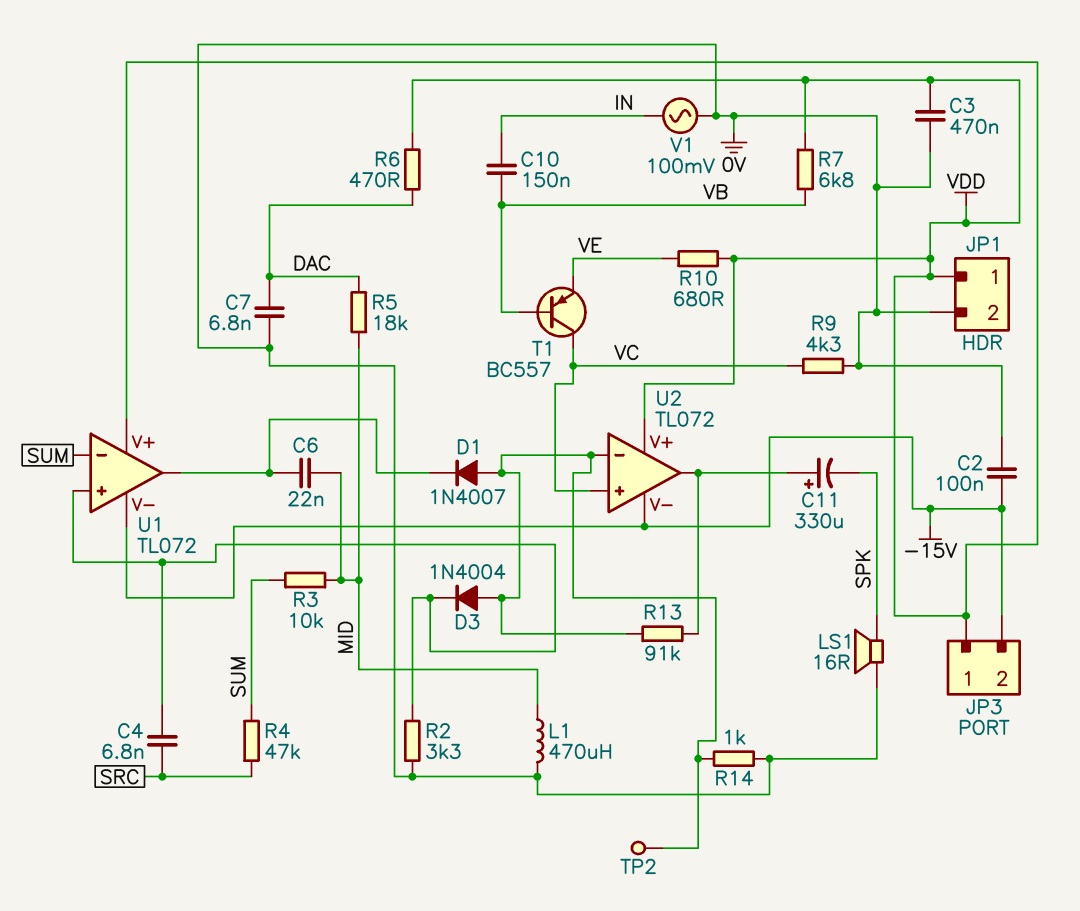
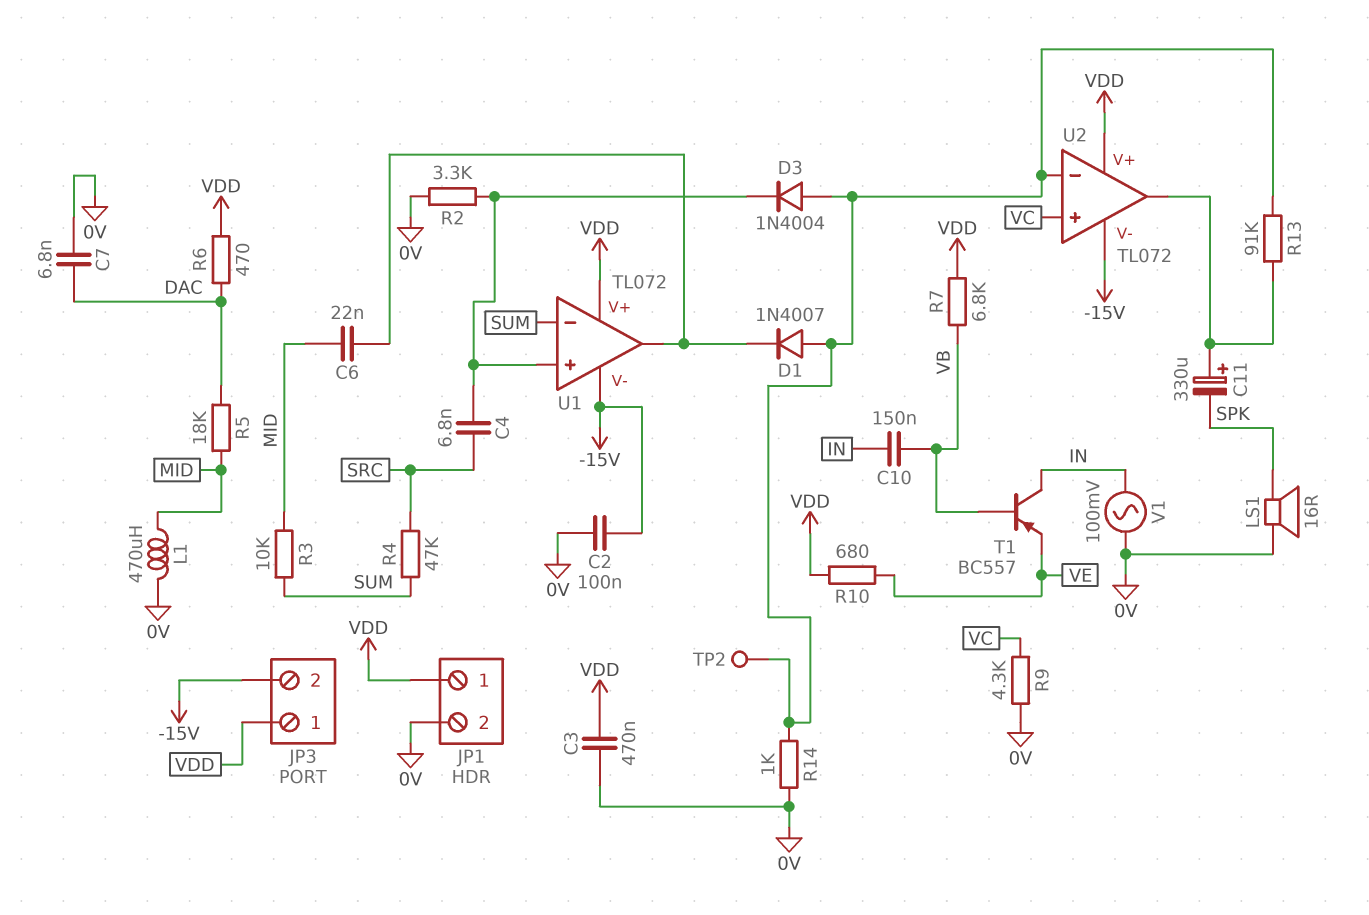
T1: PNP BC557 (B VB, C VC, E VE) -> PNP BC557 (B VB, C IN, E VE)

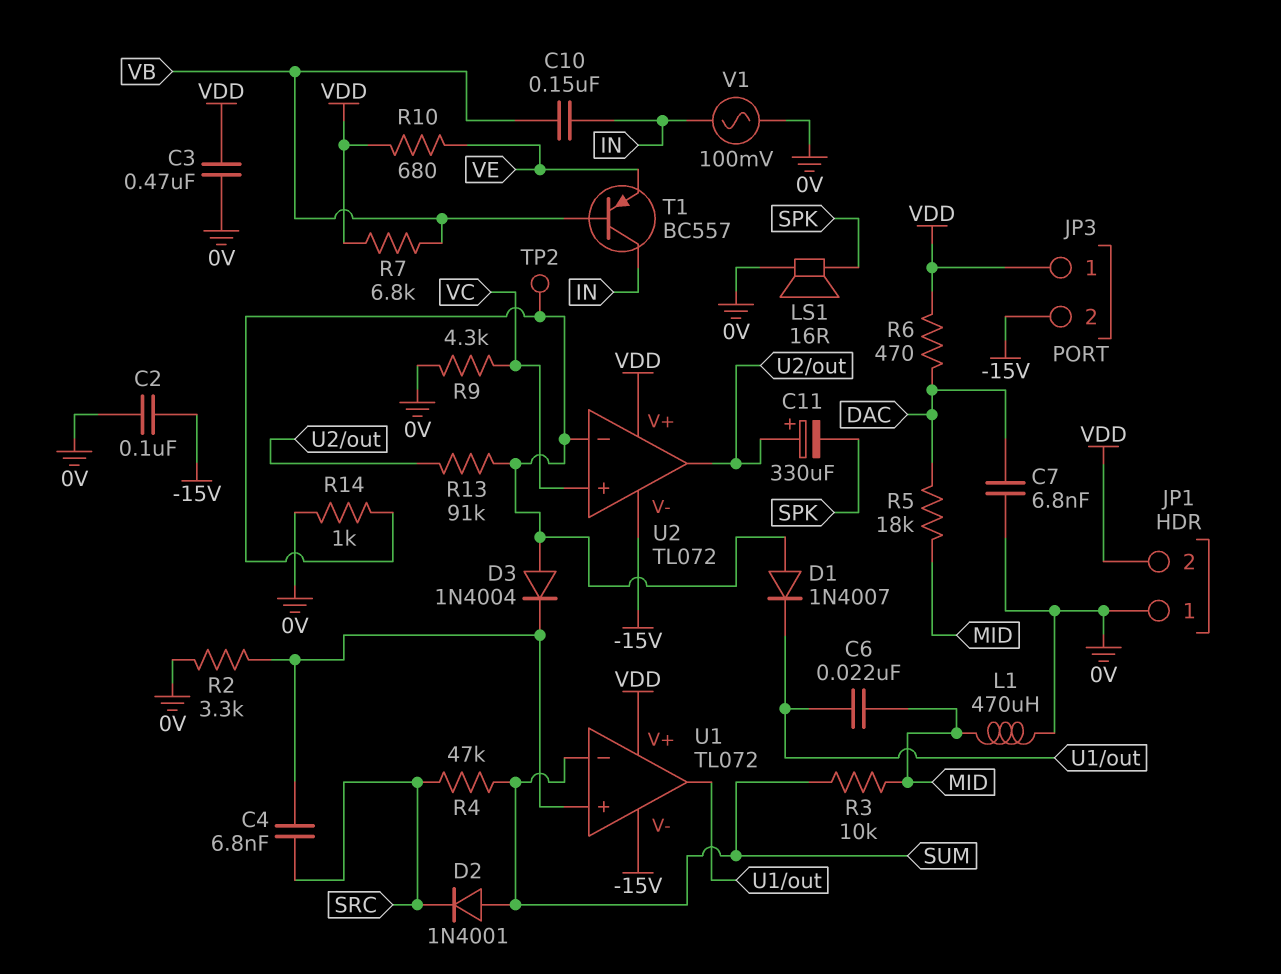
D2: none -> diode 1N4001 (A SUM, K SRC)
JP1 pin 1: VDD -> 0V
JP1 pin 2: 0V -> VDD

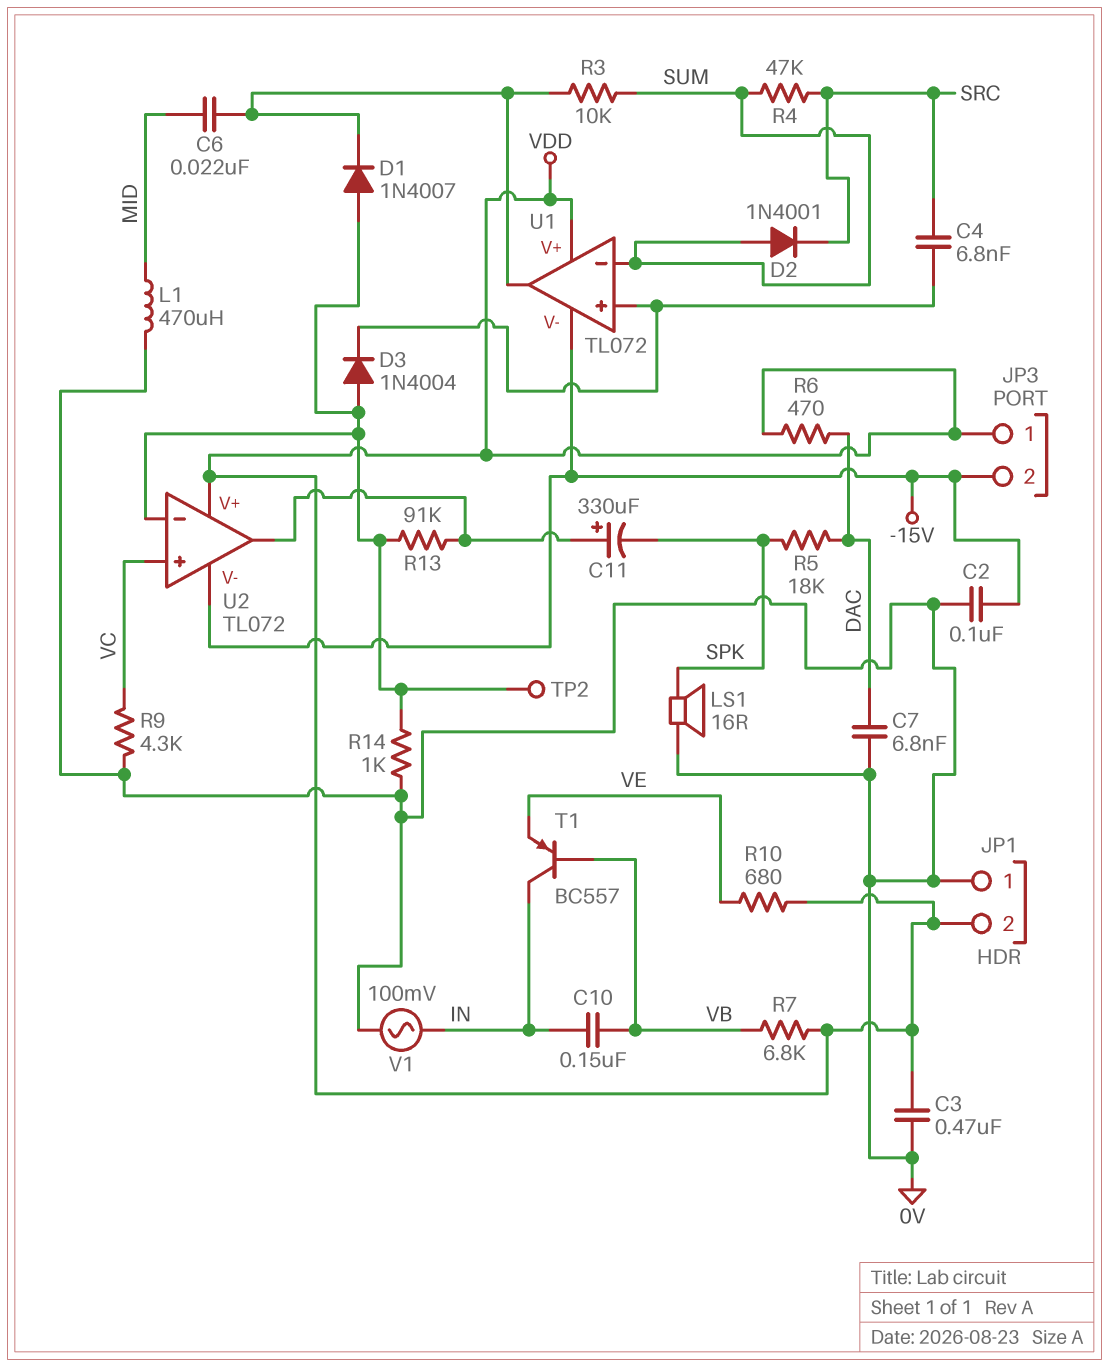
R2: 3.3k (0V, U1/in+) -> none
R3: 10k (MID, SUM) -> 10k (SUM, U1/out)
R5: 18k (DAC, MID) -> 18k (DAC, SPK)

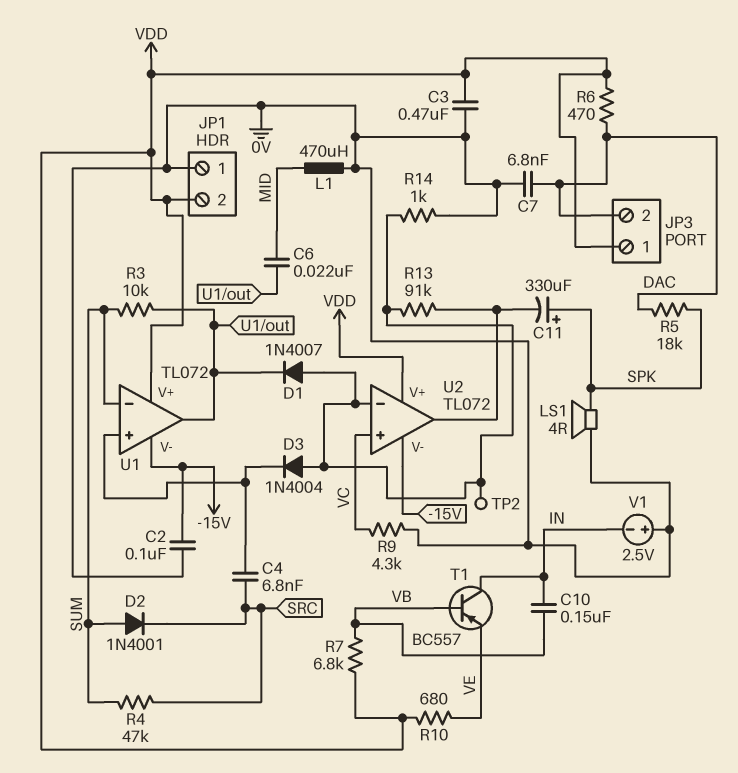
C11: 330uF (plus U2/out, minus SPK) -> 330uF (plus SPK, minus U2/out)
JP3 pin 2: -15V -> DAC
LS1: speaker 16R (0V, SPK) -> speaker 4R (0V, SPK)
V1: AC 100mV (0V, IN) -> 2.5V (plus 0V, minus IN)

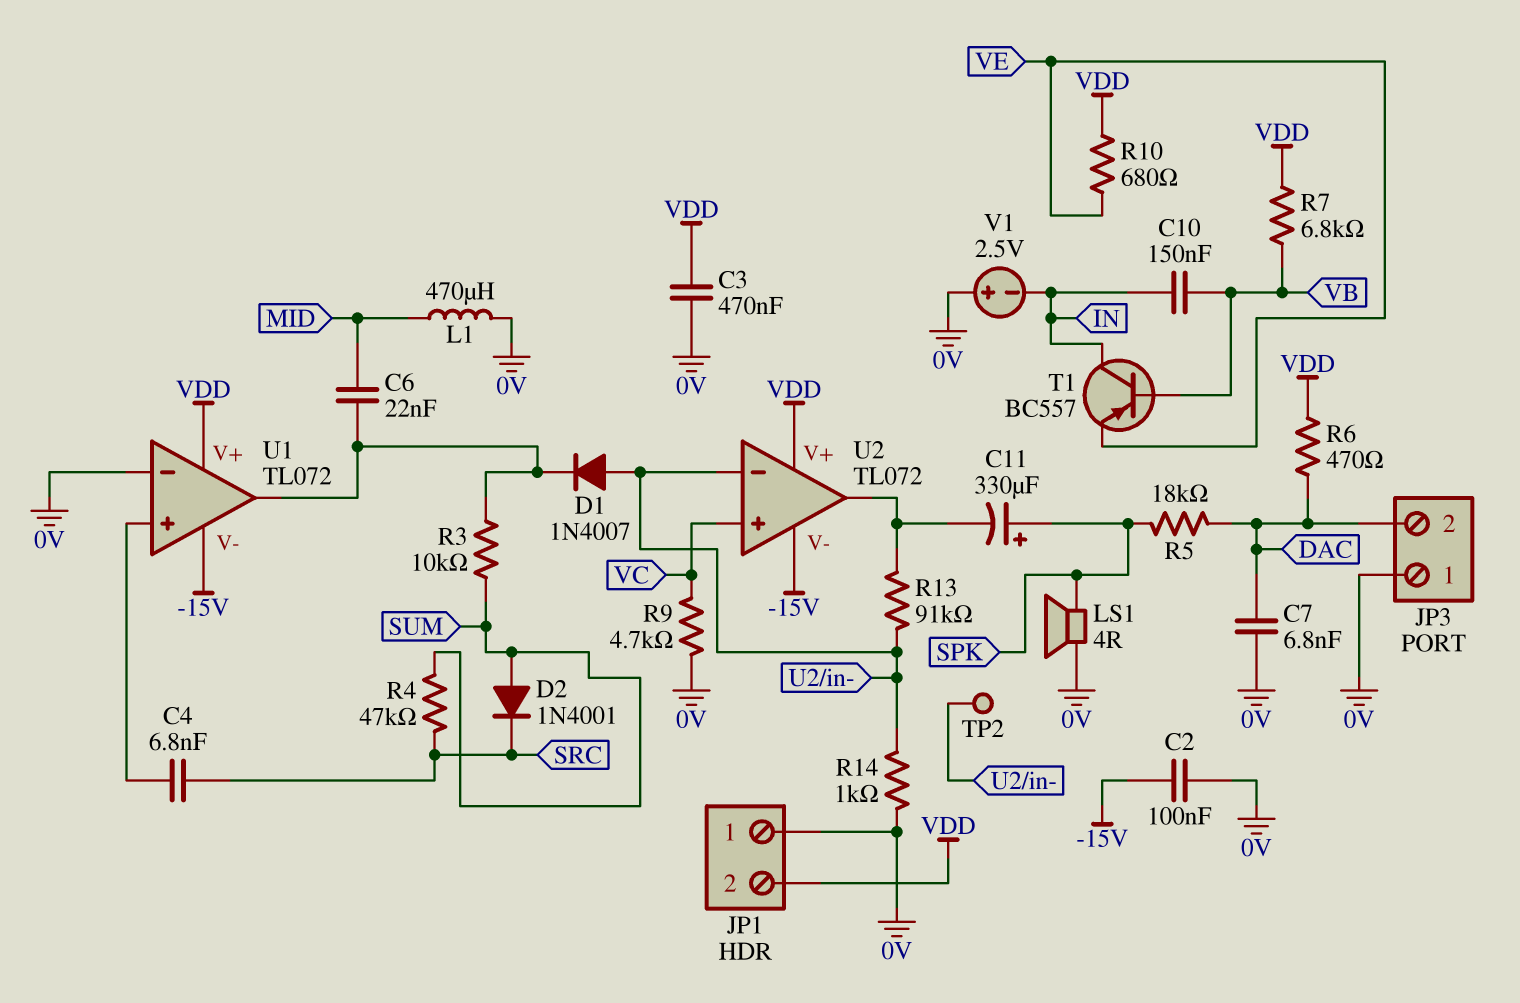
D3: diode 1N4004 (A U2/in-, K U1/in+) -> none
JP3 pin 1: VDD -> 0V
R9: 4.3k (0V, VC) -> 4.7k (0V, VC)
U1 pin in-: SUM -> 0V

